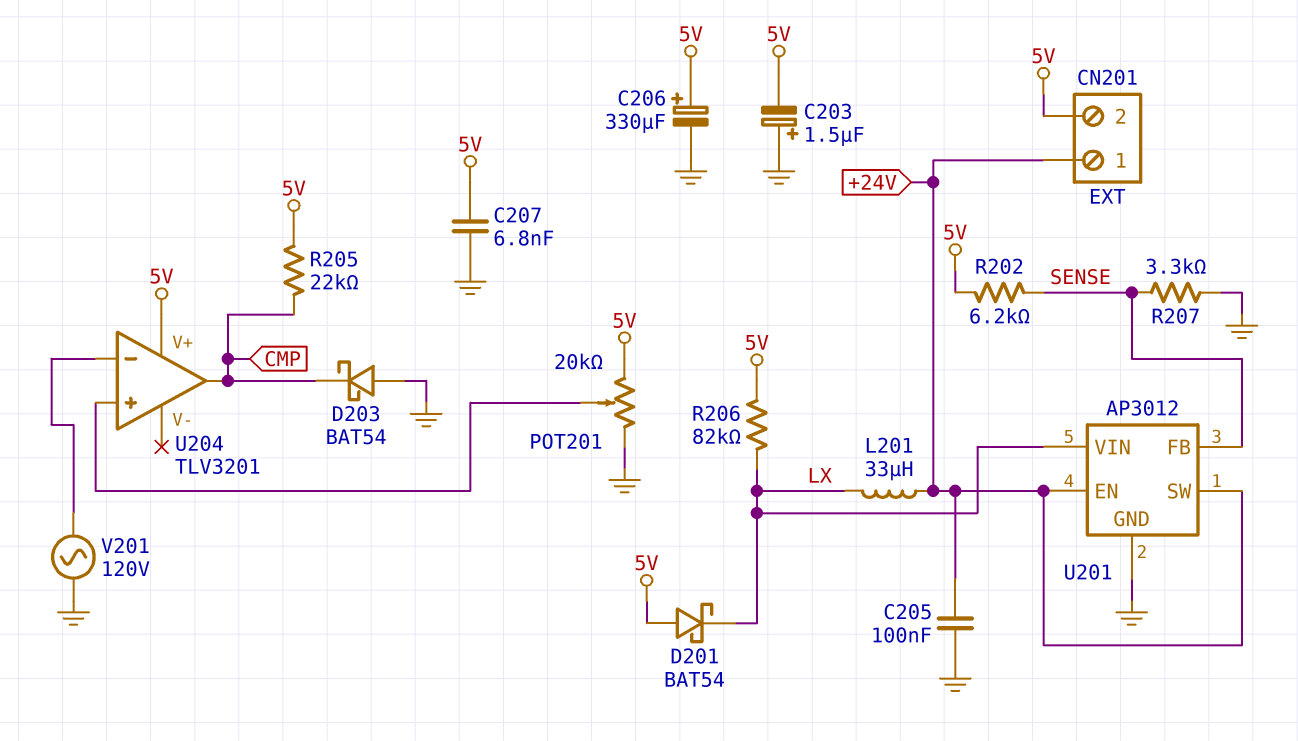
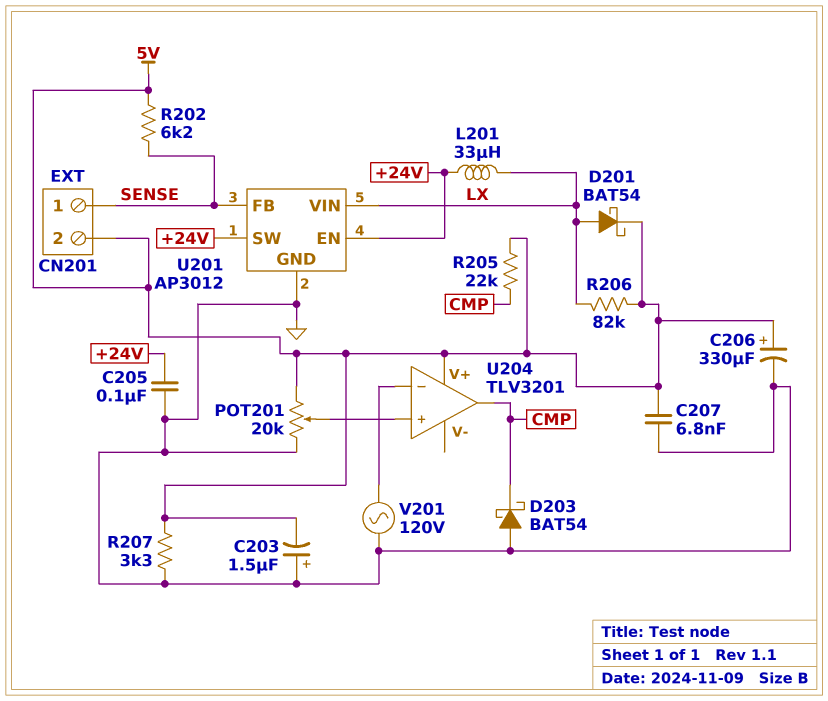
CN201 pin 1: +24V -> SENSE
D201: schottky BAT54 (A 5V, K LX) -> schottky BAT54 (A LX, K 5V)
R207: 3.3k (GND, SENSE) -> 3.3k (5V, GND)

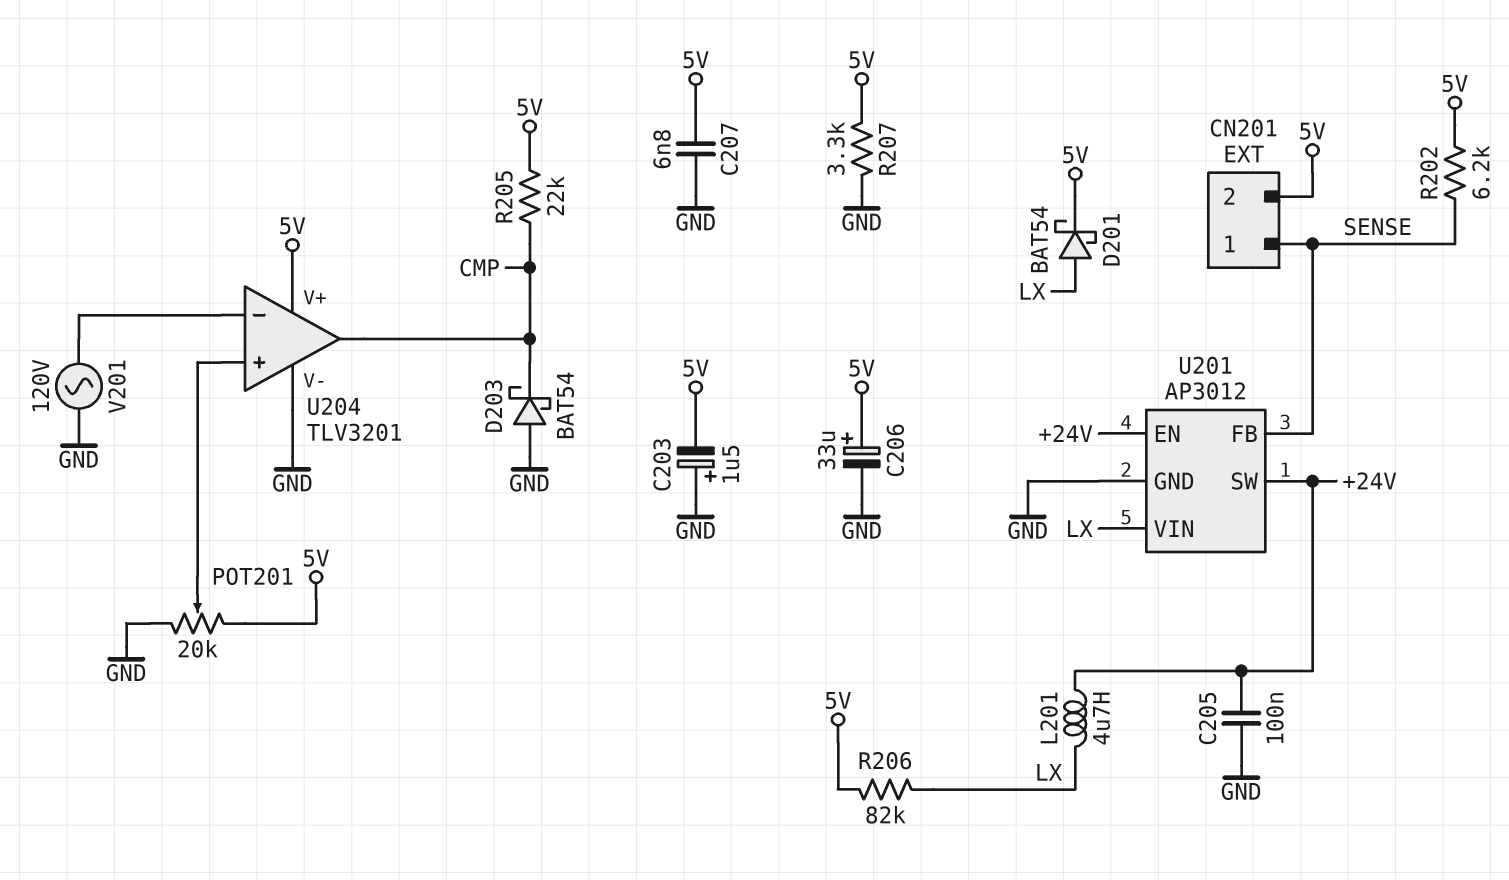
C206: 330uF (plus 5V, minus GND) -> 33uF (plus 5V, minus GND)
L201: 33uH (+24V, LX) -> 4.7uH (+24V, LX)
U204 pin V-: none -> GND

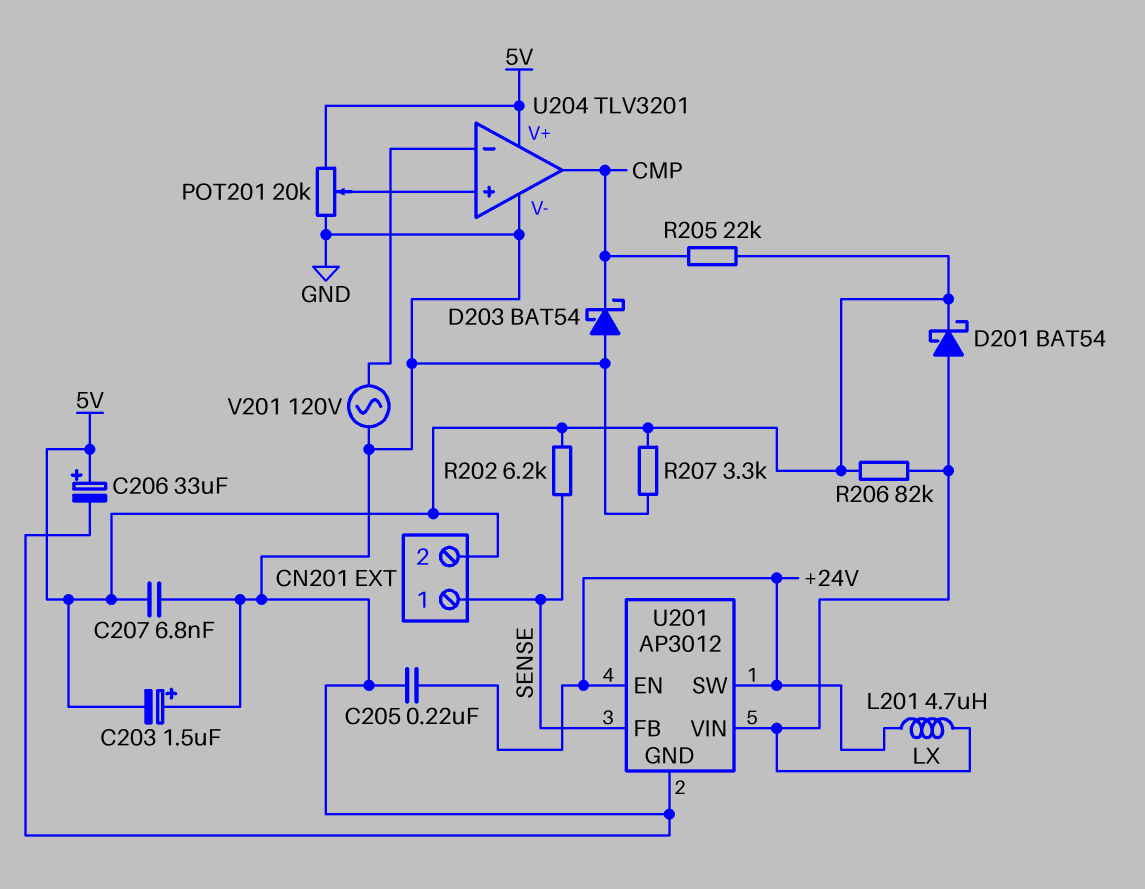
C205: 100nF (+24V, GND) -> 220nF (+24V, GND)

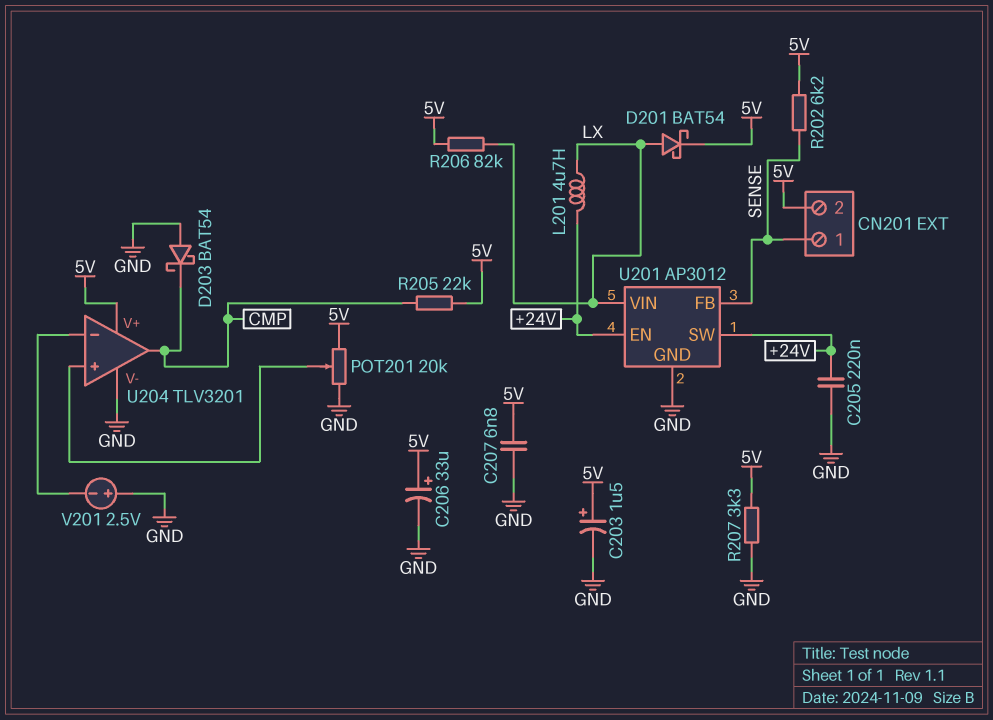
C203: 1.5uF (plus GND, minus 5V) -> 1.5uF (plus 5V, minus GND)
V201: AC 120V (GND, U204/in-) -> 2.5V (plus GND, minus U204/in-)

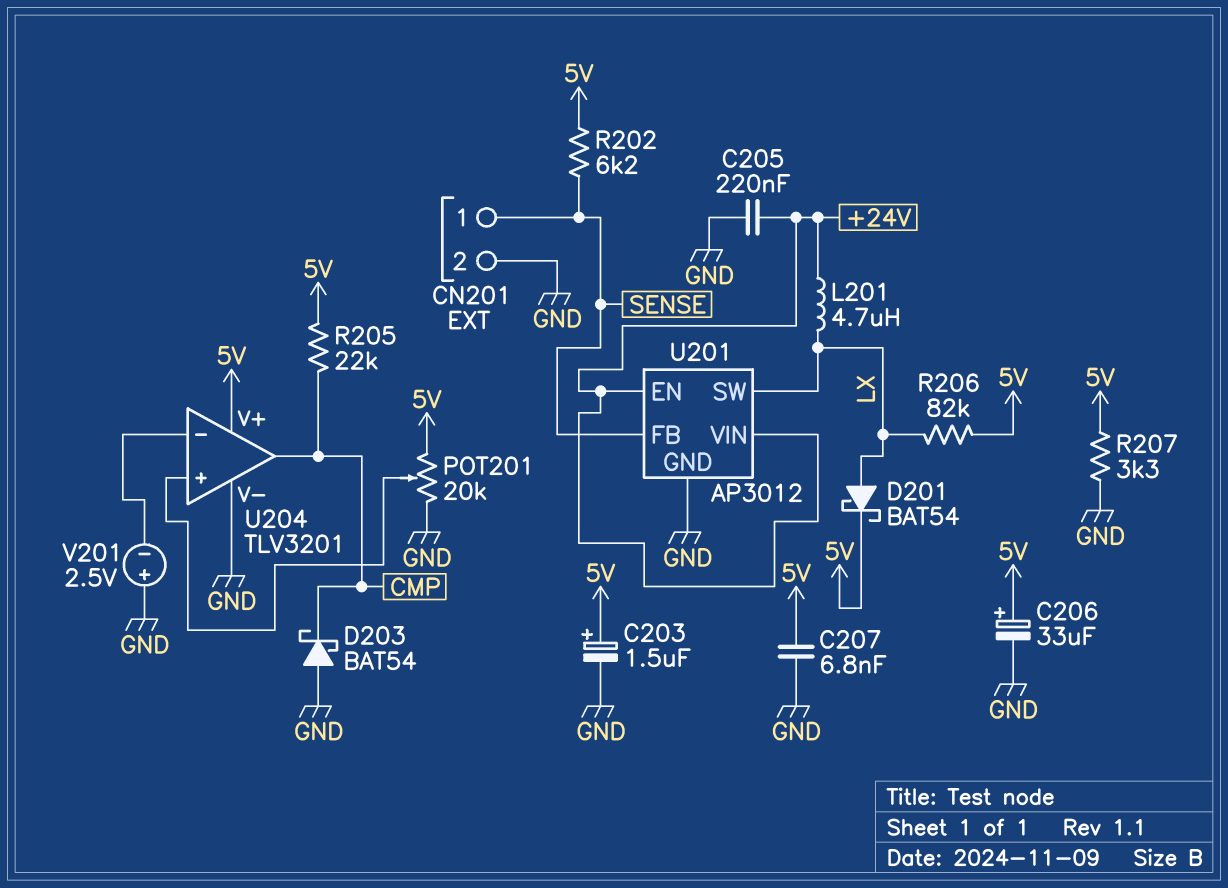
CN201 pin 2: 5V -> GND
U201 pin SW: +24V -> LX
U201 pin VIN: LX -> +24V

